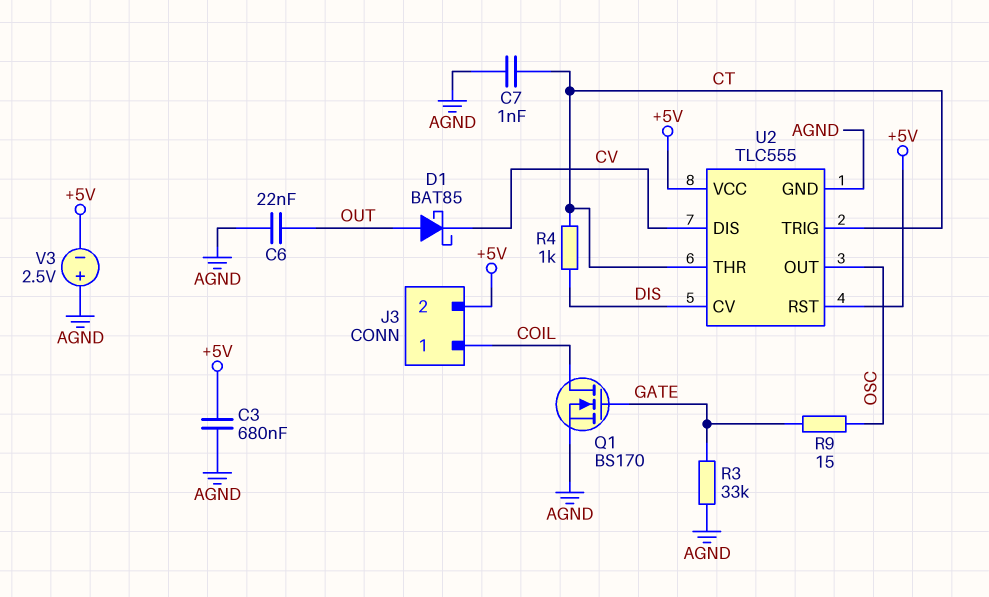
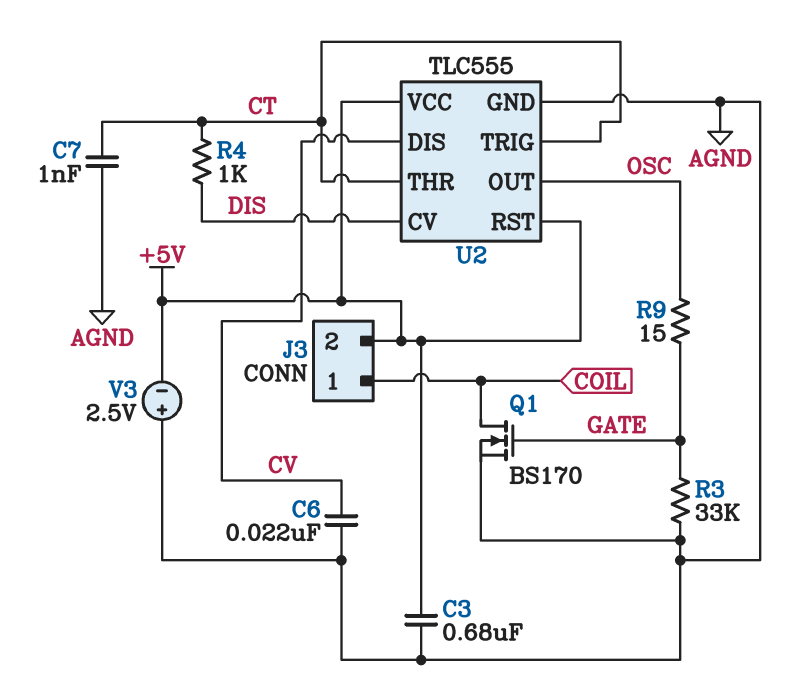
C6: 22nF (AGND, OUT) -> 22nF (AGND, CV)
D1: schottky BAT85 (A OUT, K CV) -> none

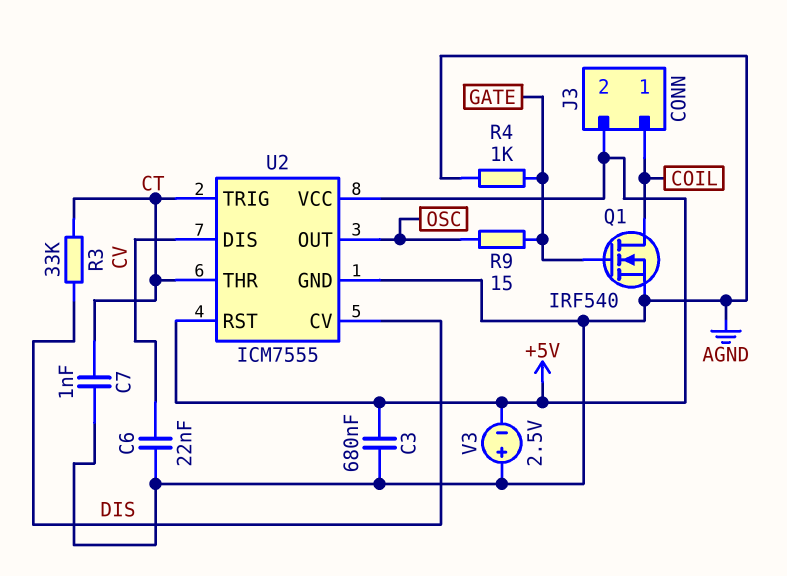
Q1: NMOS BS170 (G GATE, D COIL, S AGND) -> NMOS IRF540 (G GATE, D COIL, S AGND)
R3: 33k (AGND, GATE) -> 33k (CT, DIS)
R4: 1k (CT, DIS) -> 1k (AGND, GATE)
U2: TLC555 -> ICM7555

